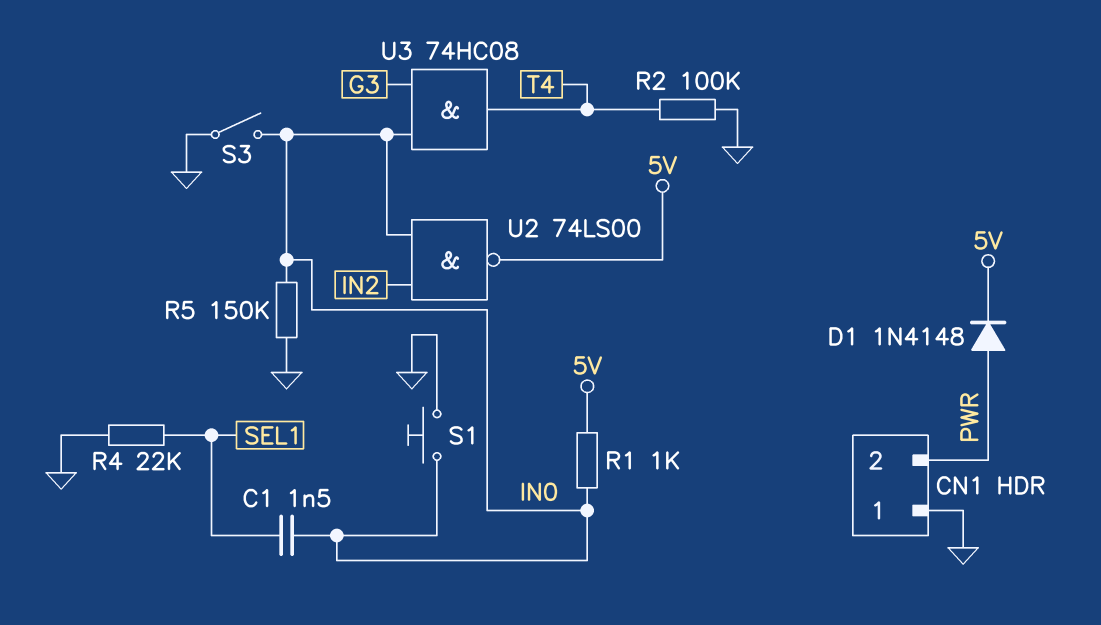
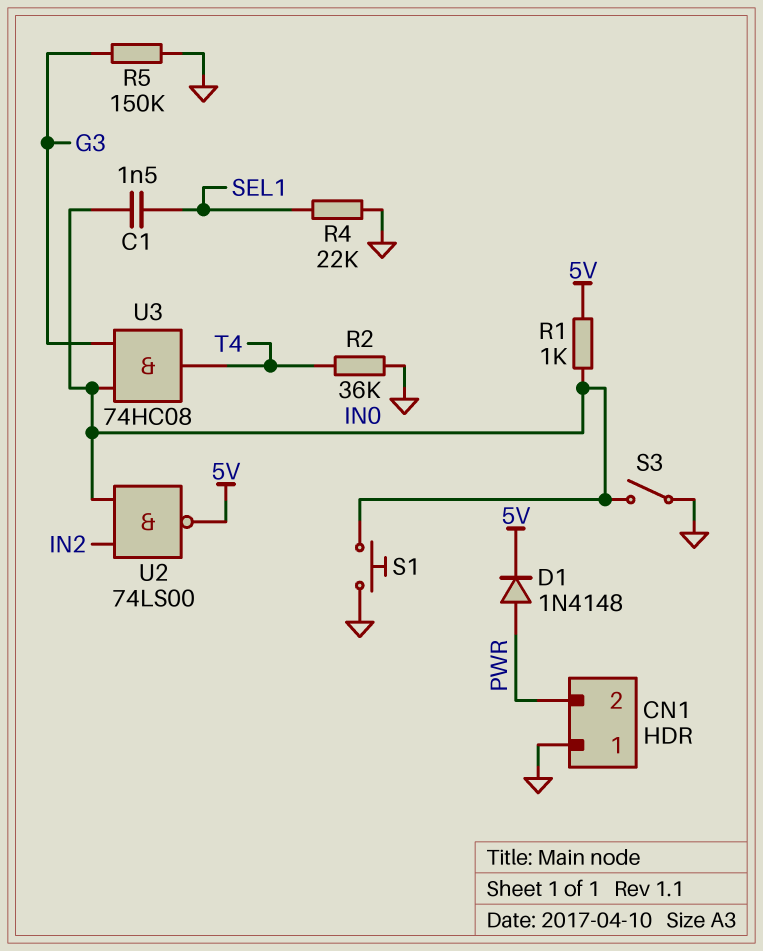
R2: 100k (GND, T4) -> 36k (GND, T4)
R5: 150k (GND, IN0) -> 150k (G3, GND)

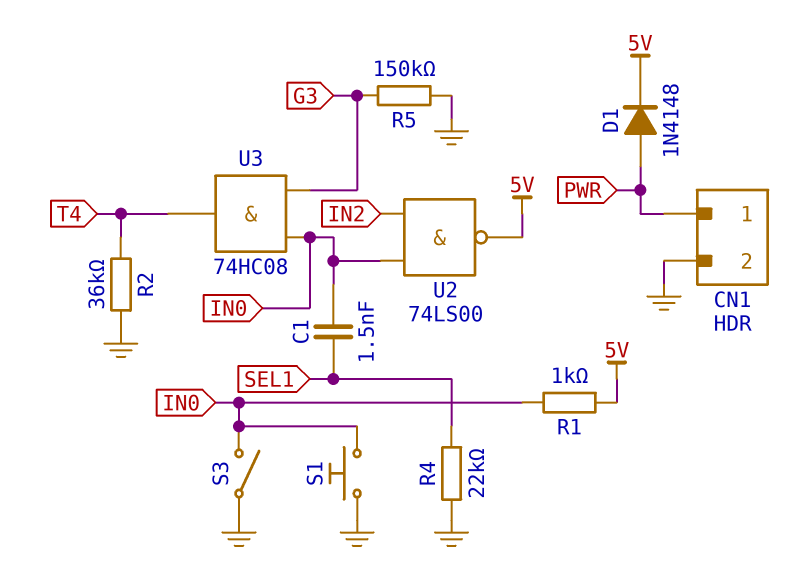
CN1 pin 1: GND -> PWR
CN1 pin 2: PWR -> GND

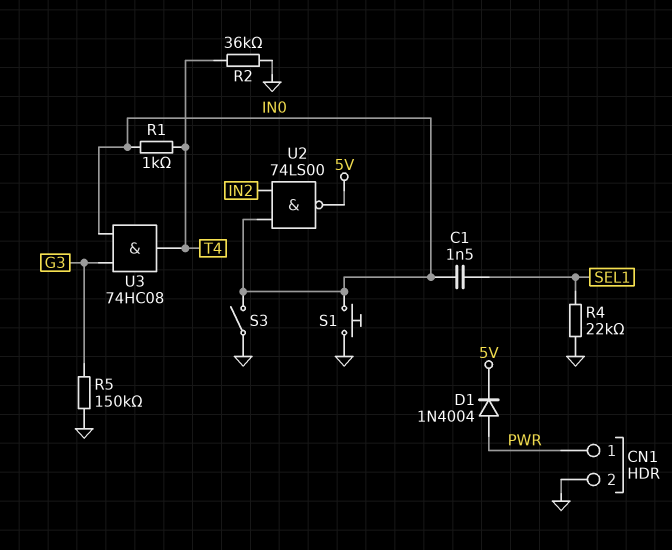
D1: diode 1N4148 (A PWR, K 5V) -> diode 1N4004 (A PWR, K 5V)
R1: 1k (5V, IN0) -> 1k (IN0, T4)

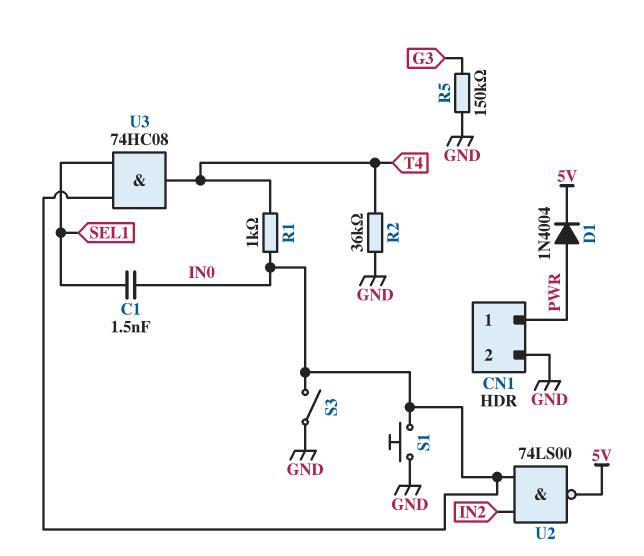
R4: 22k (GND, SEL1) -> none
U3: AND 74HC08 (in G3, in IN0, out T4) -> AND 74HC08 (in IN0, in SEL1, out T4)

